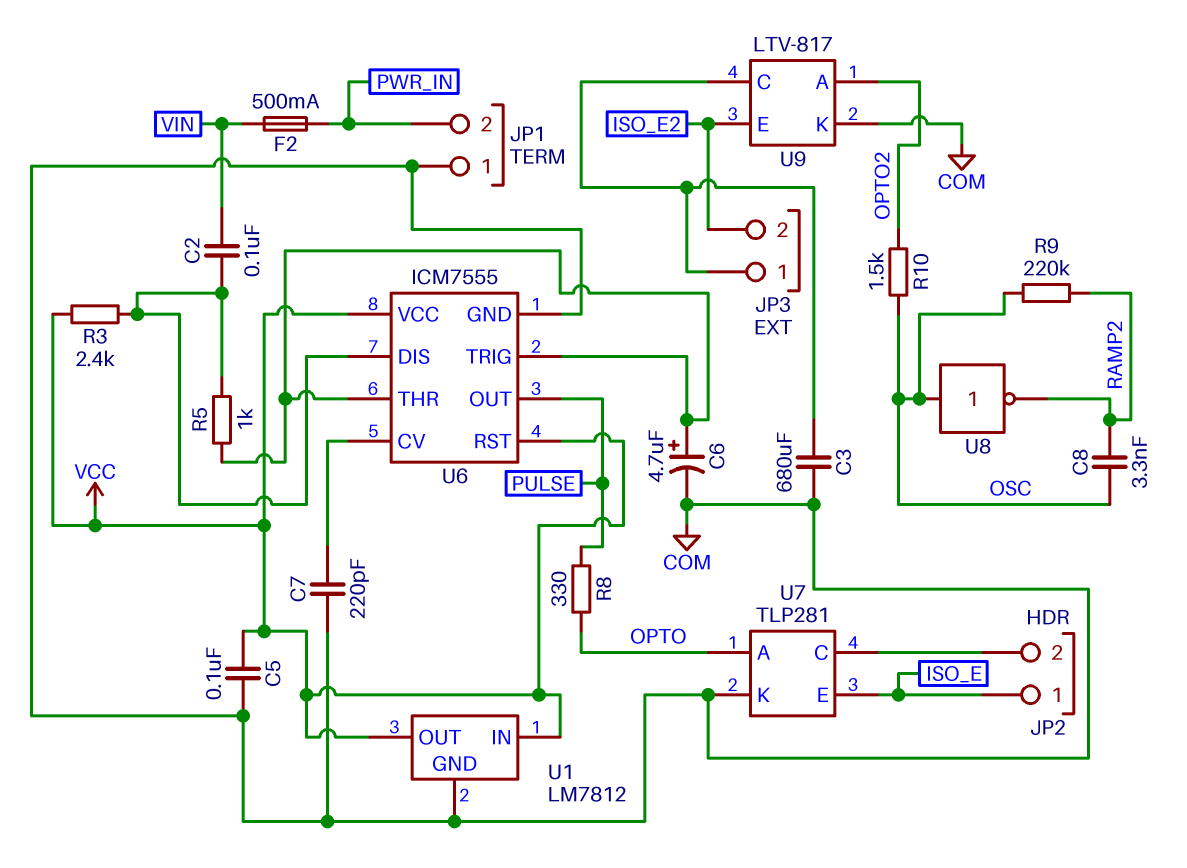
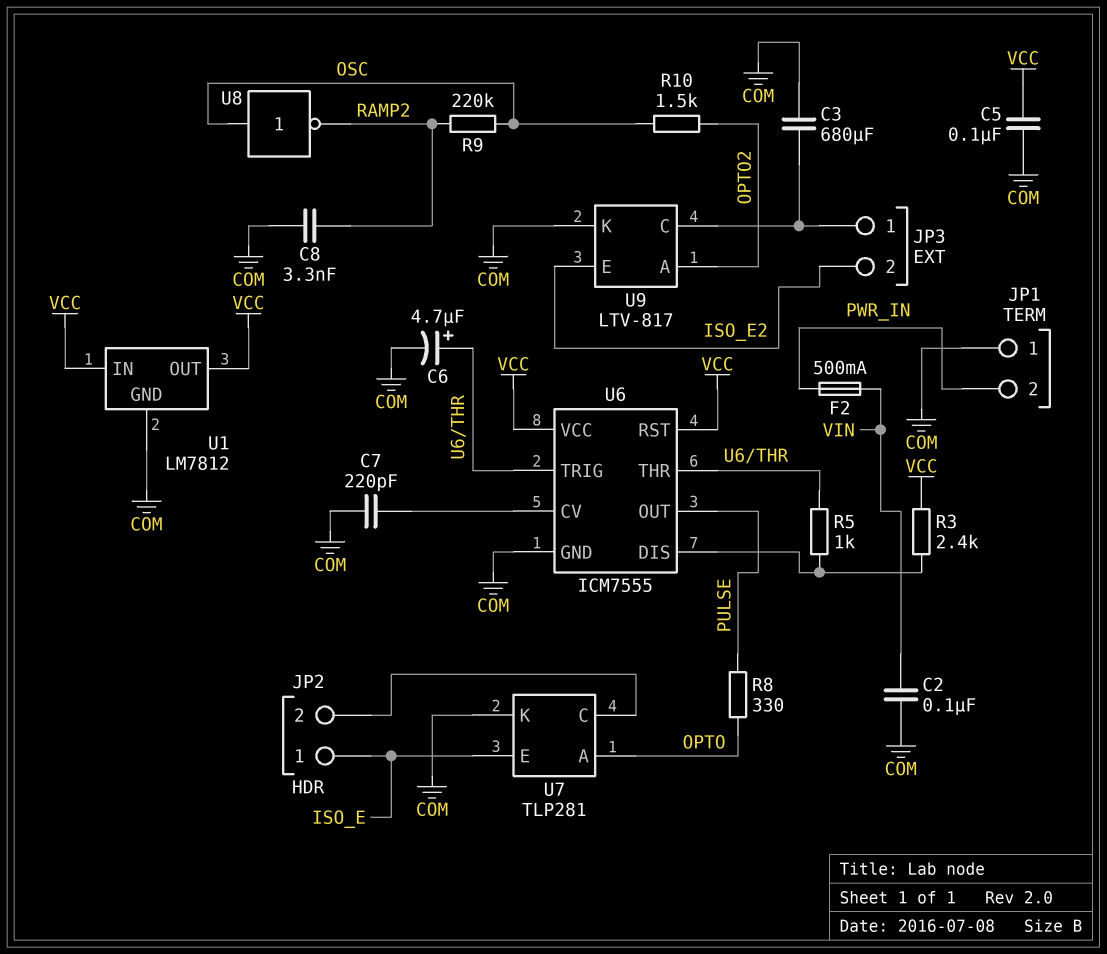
C2: 100nF (U6/DIS, VIN) -> 100nF (COM, VIN)
C8: 3.3nF (OSC, RAMP2) -> 3.3nF (COM, RAMP2)

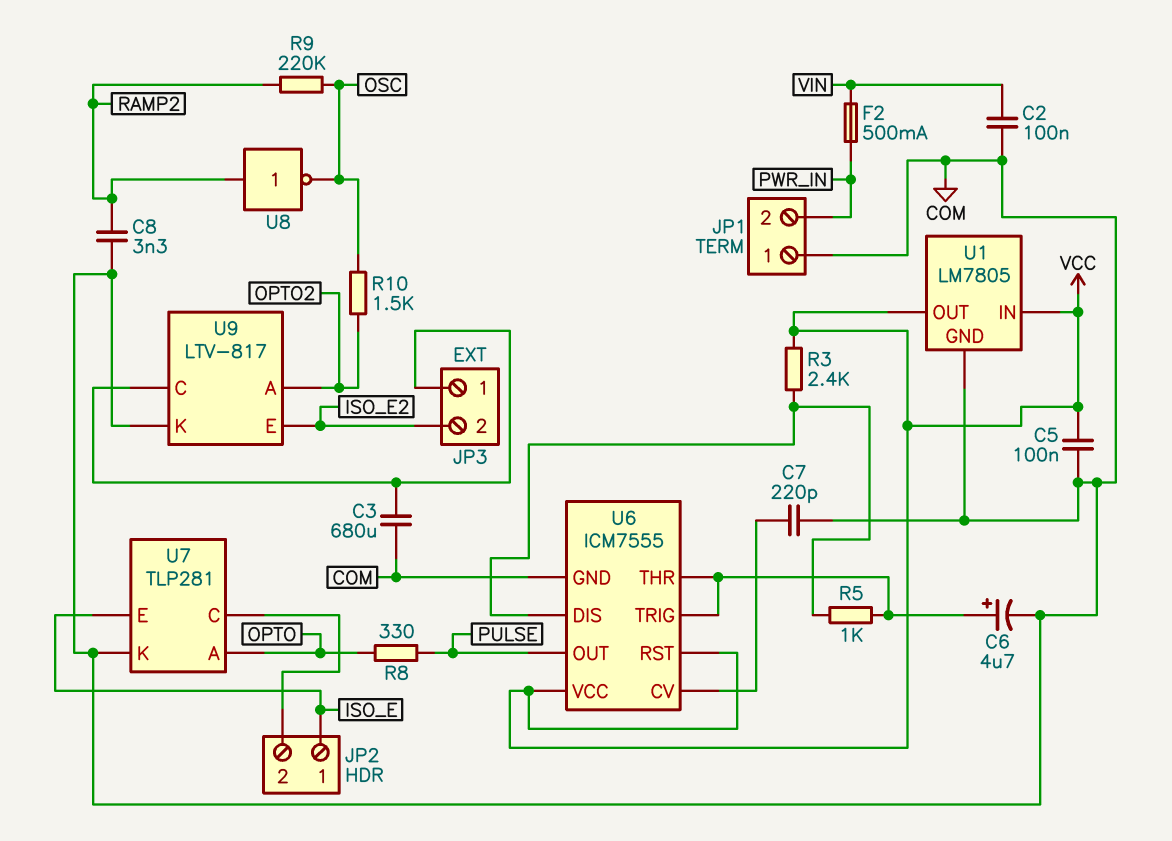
U1: LM7812 -> LM7805
U8: NOT (in OSC, out RAMP2) -> NOT (in RAMP2, out OSC)

